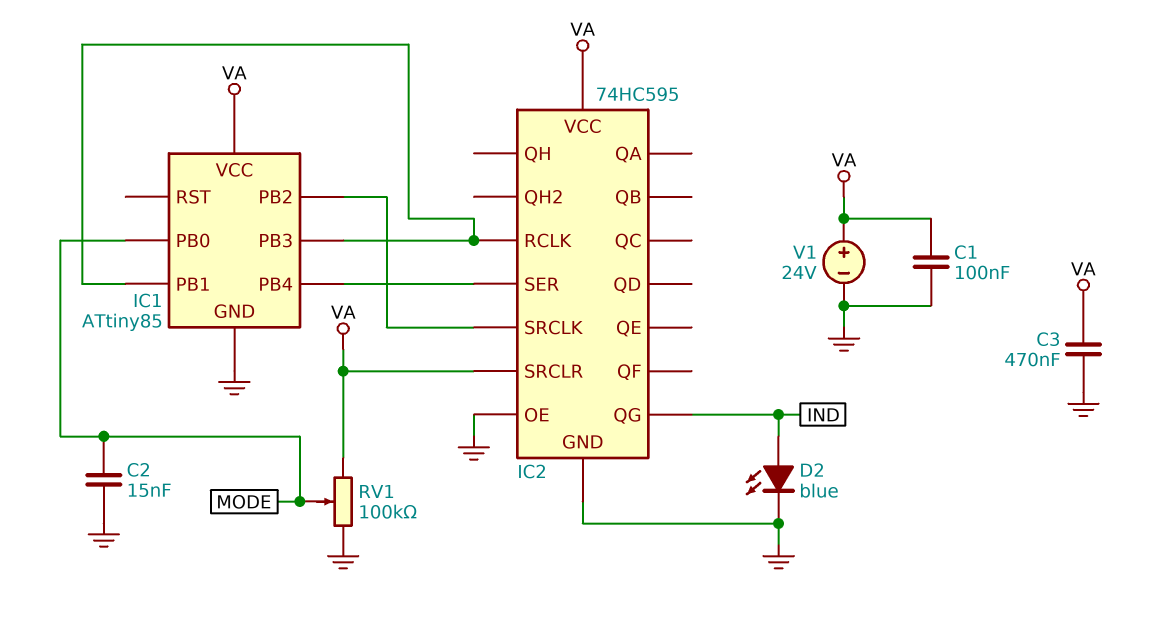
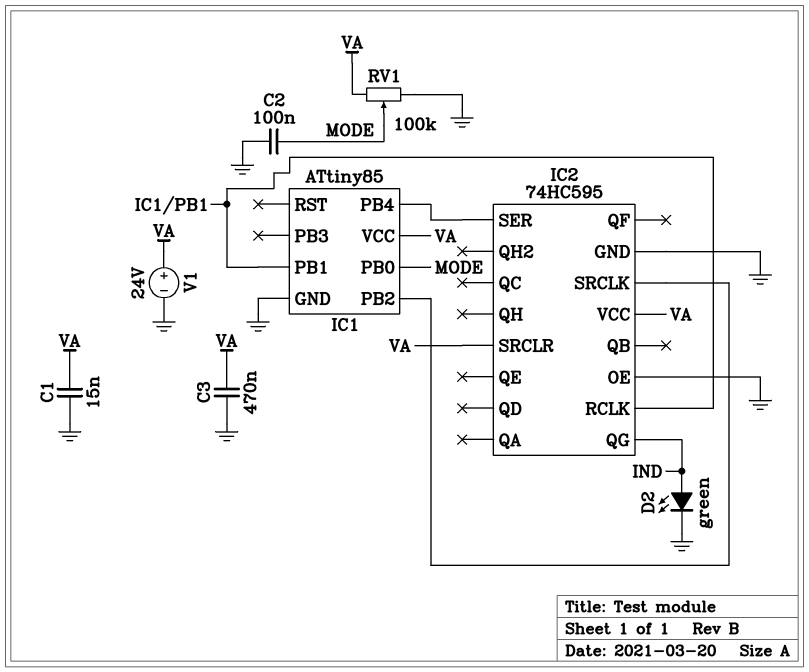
C1: 100nF (GND, VA) -> 15nF (GND, VA)
C2: 15nF (GND, MODE) -> 100nF (GND, MODE)
D2: LED blue (A IND, K GND) -> LED green (A IND, K GND)
IC1 pin PB3: IC1/PB1 -> none

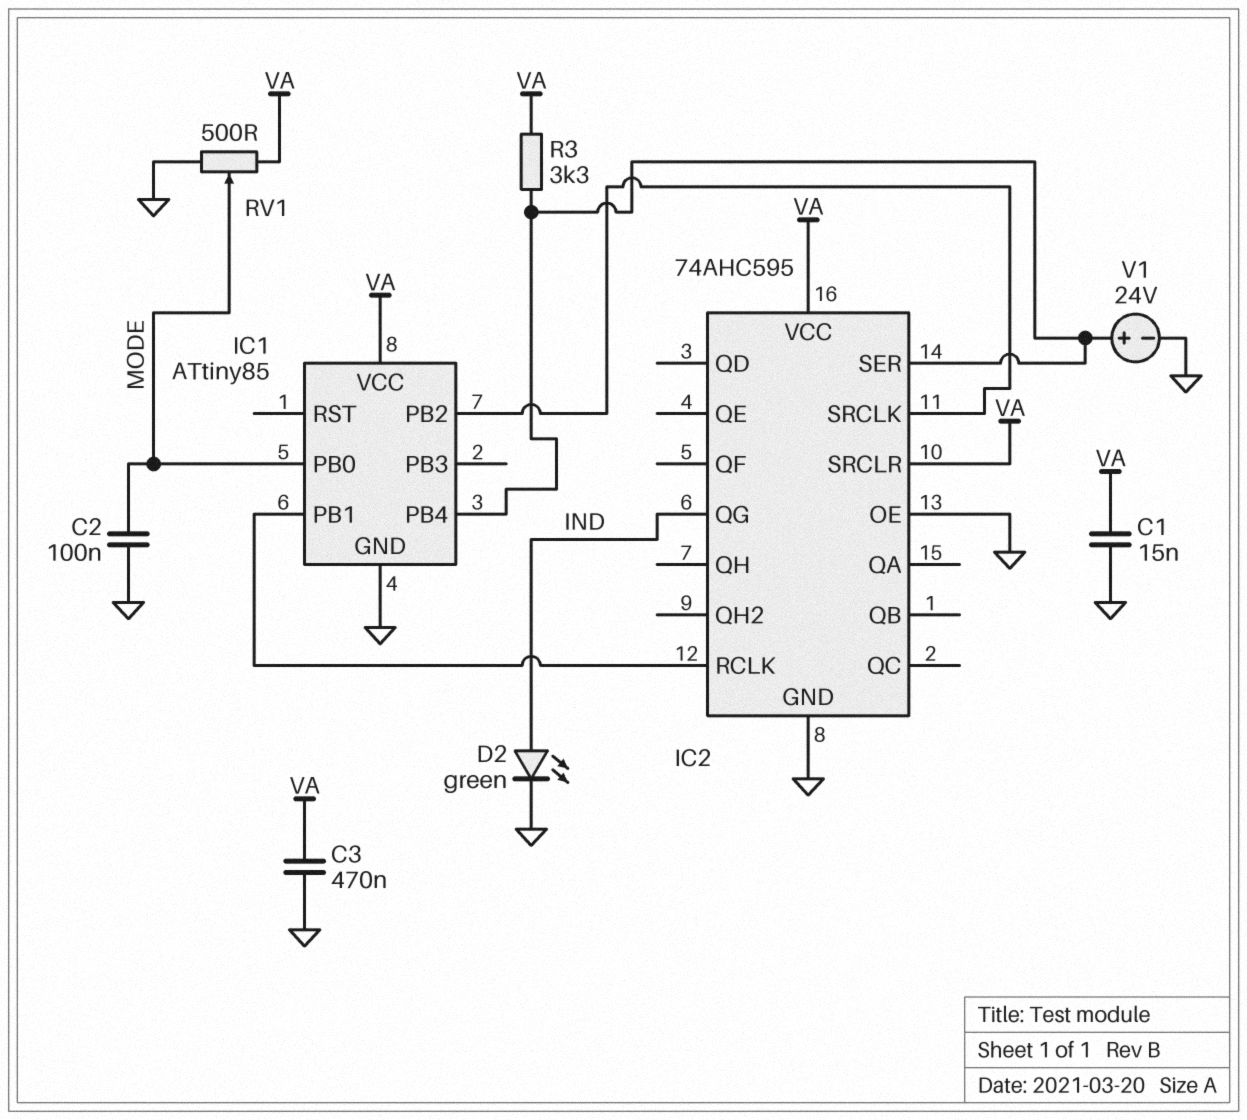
IC2: 74HC595 -> 74AHC595
R3: none -> 3.3k (IC1/PB4, VA)
RV1: 100k (GND, VA, wiper MODE) -> 500 (GND, VA, wiper MODE)
V1: 24V (plus VA, minus GND) -> 24V (plus IC1/PB4, minus GND)

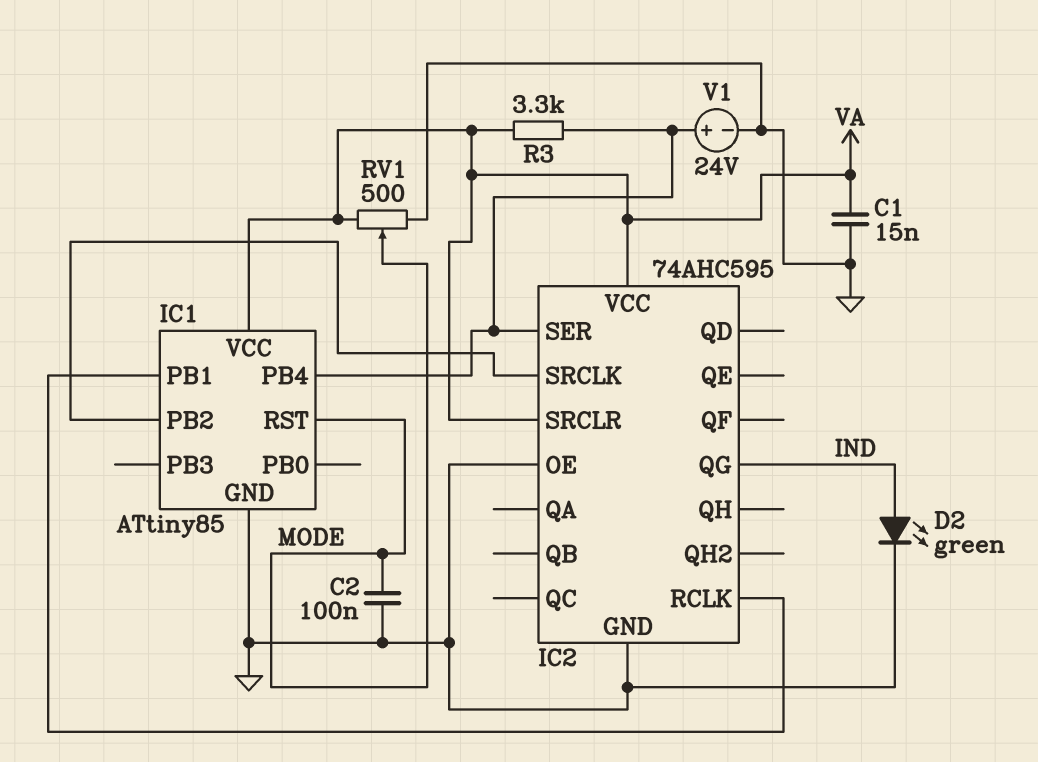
C3: 470nF (GND, VA) -> none
IC1 pin PB0: MODE -> none
IC1 pin RST: none -> MODE

